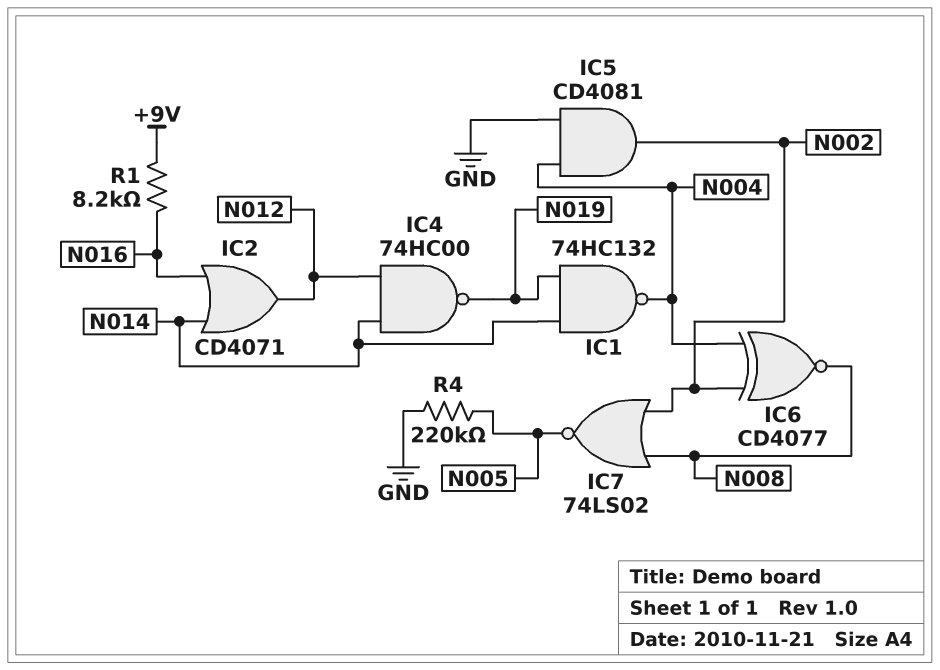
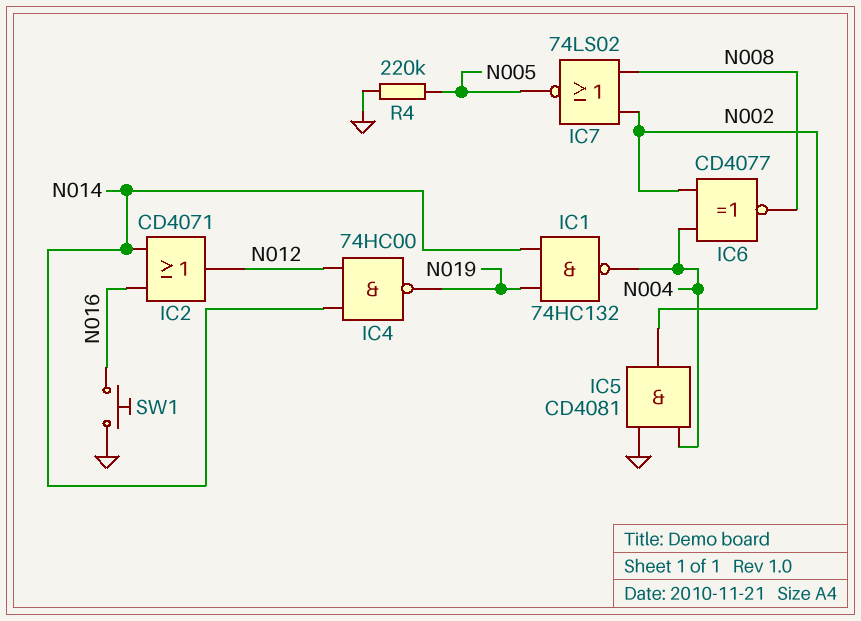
R1: 8.2k (+9V, N016) -> none
SW1: none -> button (GND, N016)

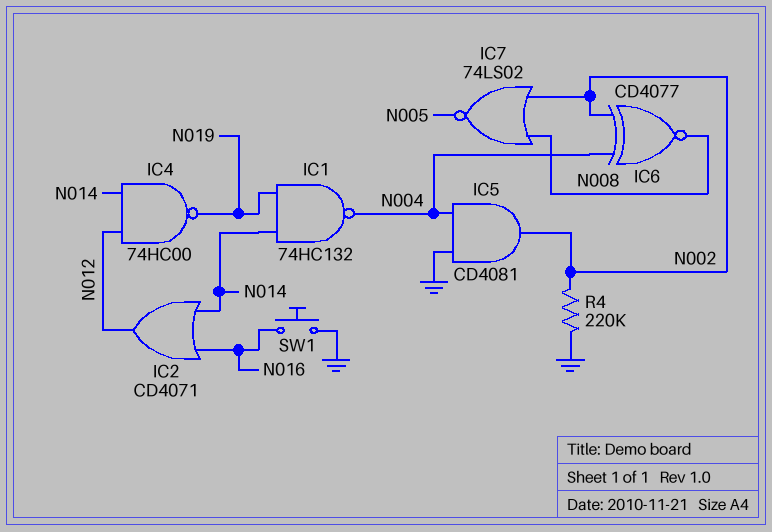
R4: 220k (GND, N005) -> 220k (GND, N002)

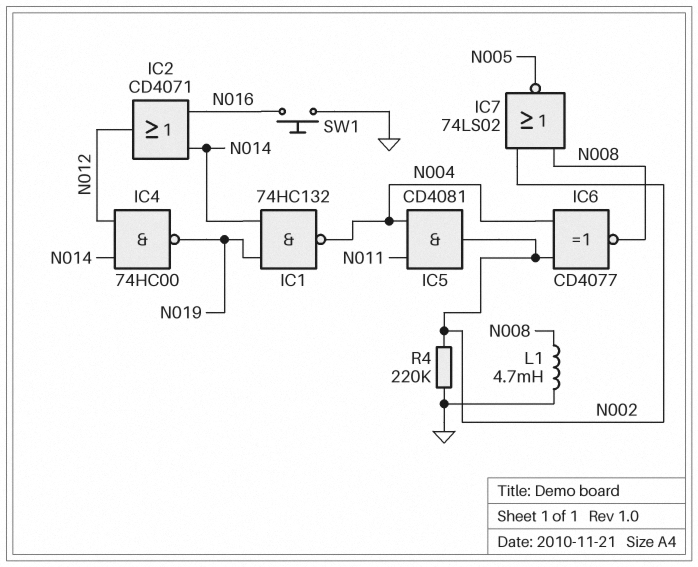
IC5: AND CD4081 (in GND, in N004, out N002) -> AND CD4081 (in N004, in N011, out N002)
L1: none -> 4.7mH (GND, N008)

